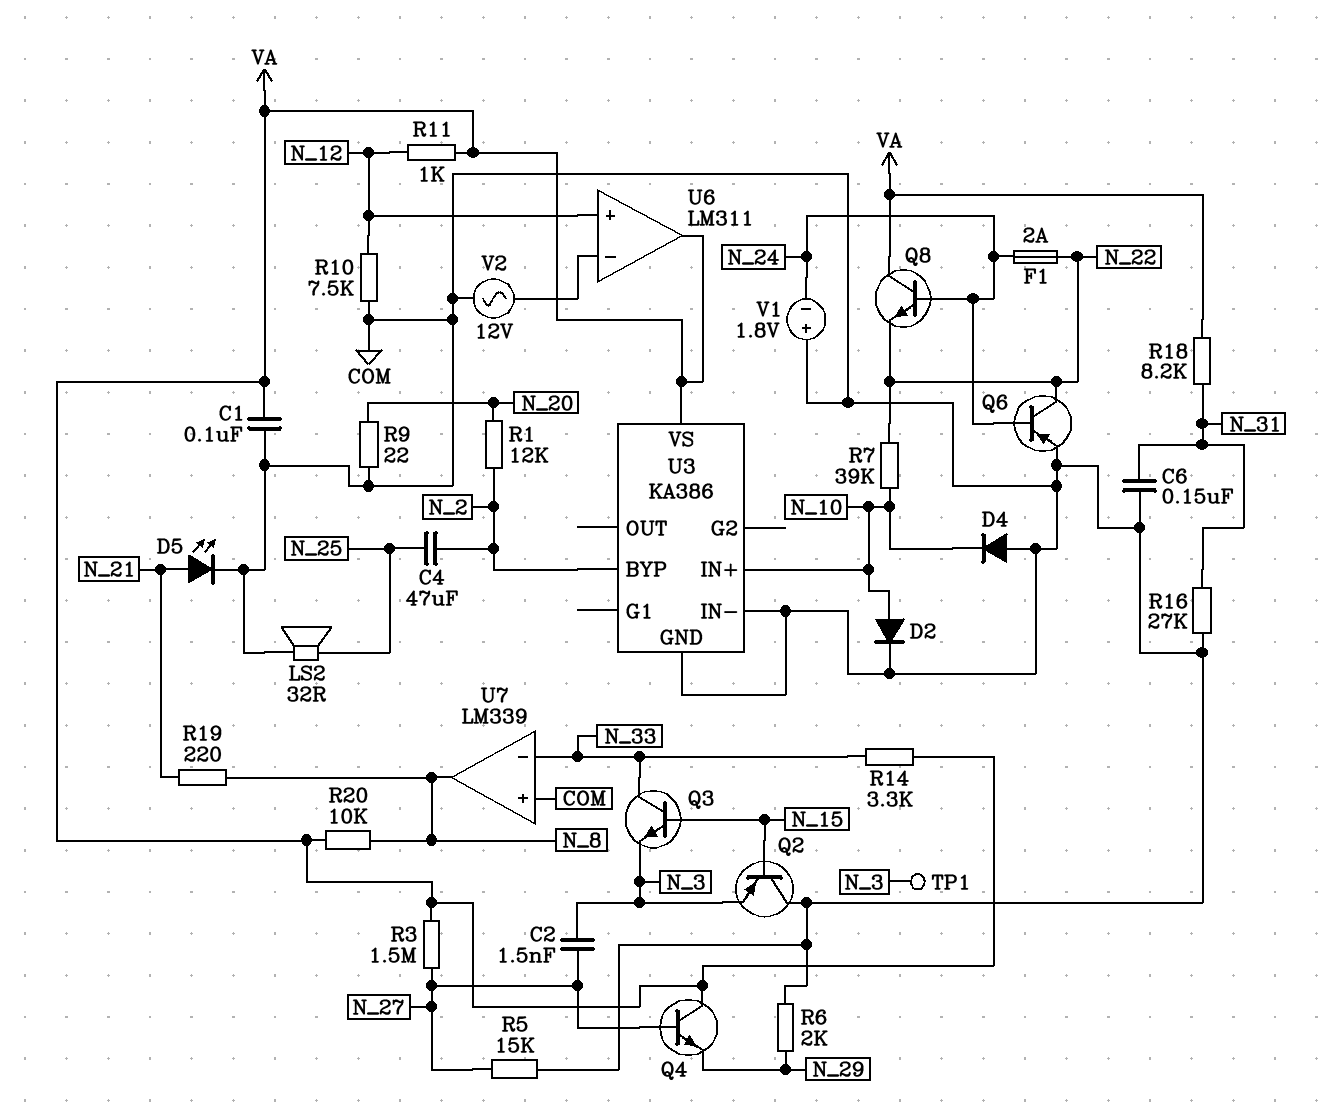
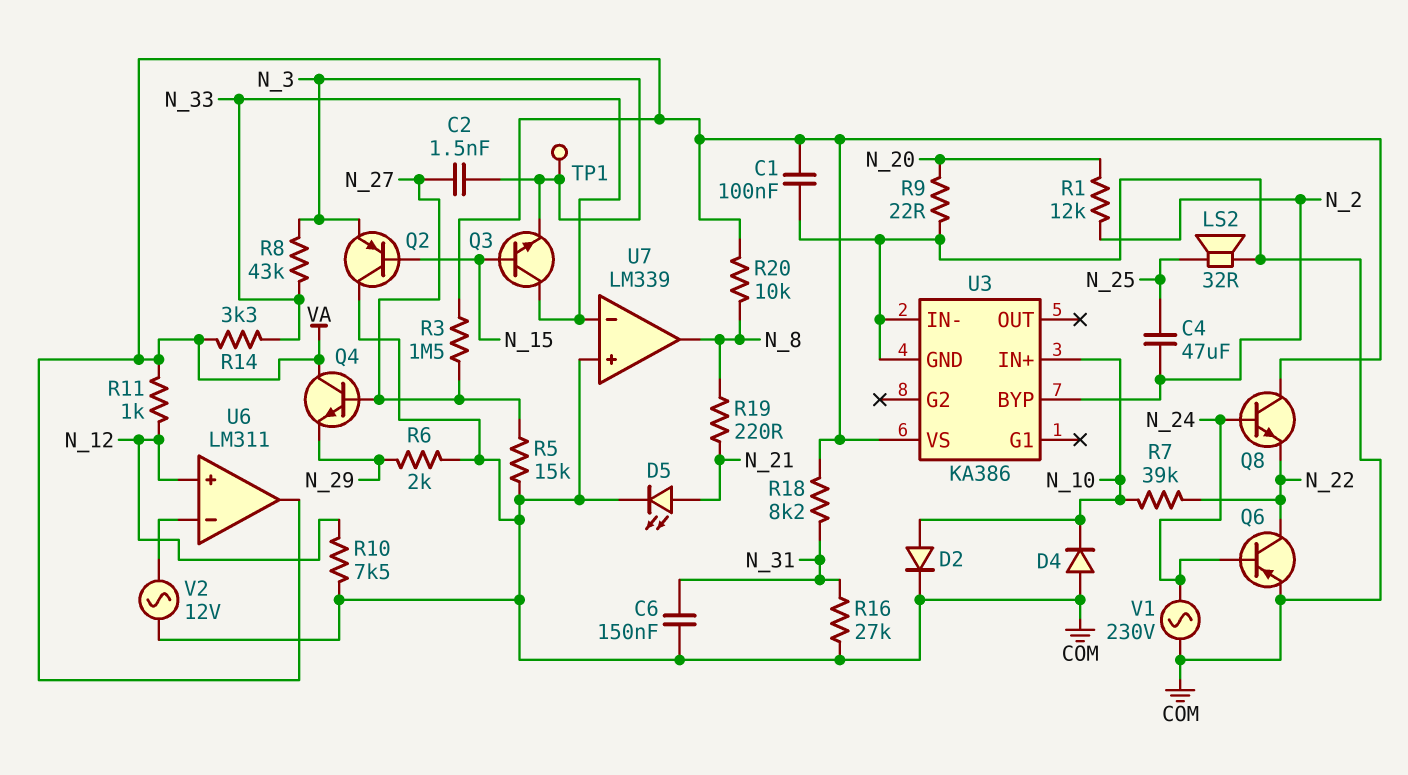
F1: 2A (N_22, N_24) -> none
R8: none -> 43k (N_3, N_33)
V1: 1.8V (plus COM, minus N_24) -> AC 230V (COM, N_24)

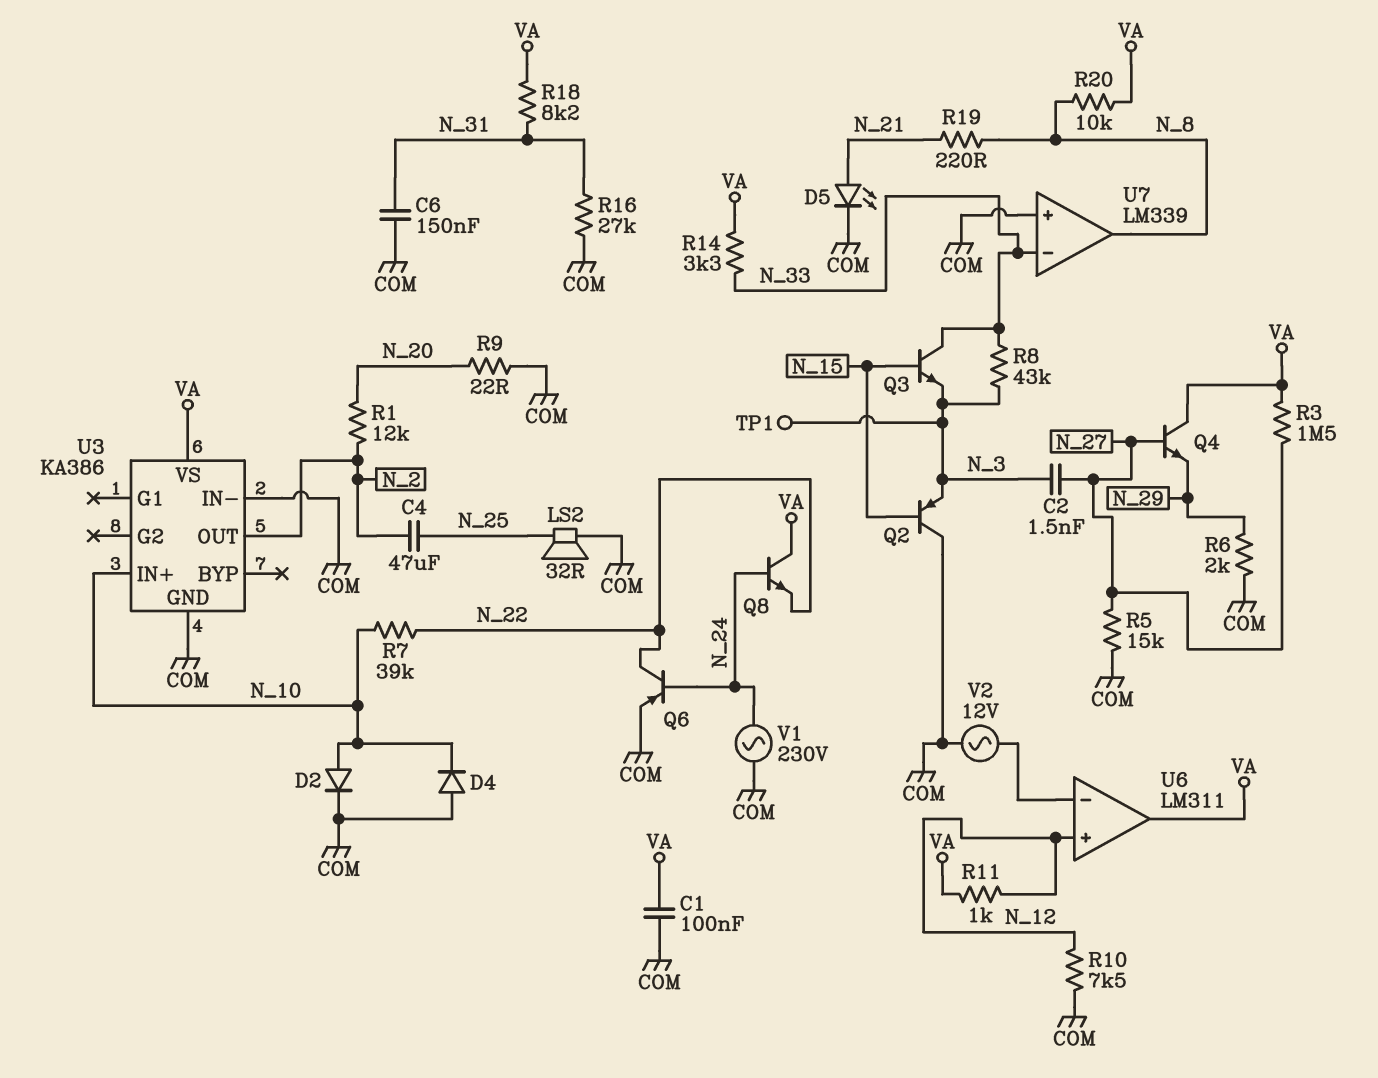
U3 pin BYP: N_2 -> none
U3 pin OUT: none -> N_2

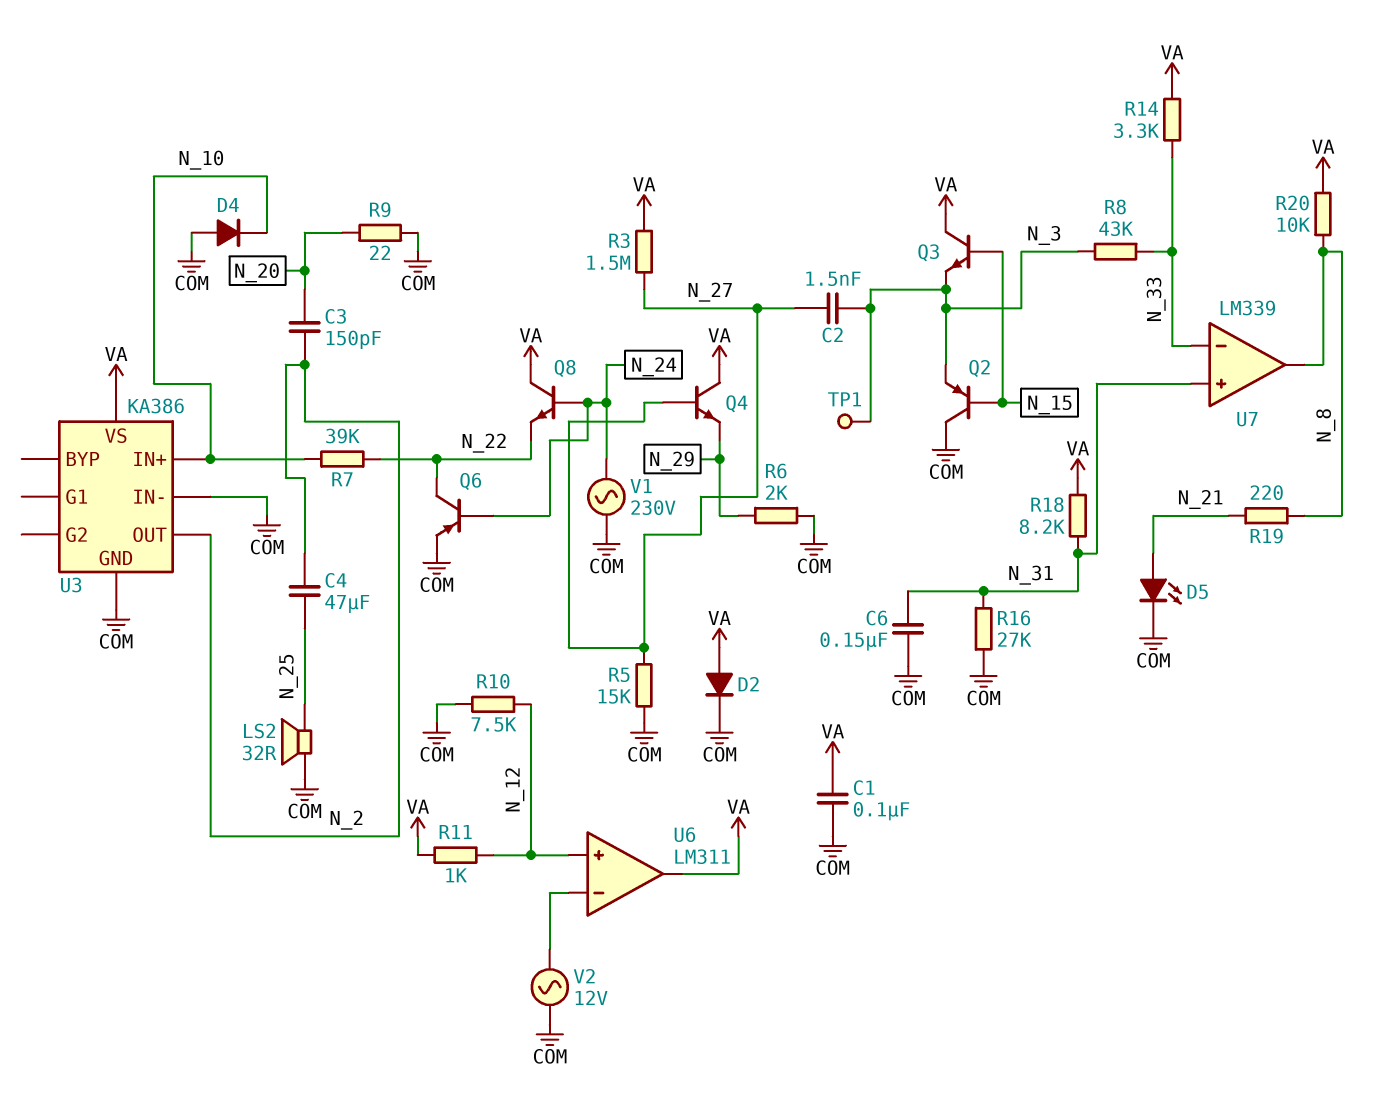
C3: none -> 150pF (N_2, N_20)
D2: diode (A N_10, K COM) -> diode (A VA, K COM)
Q3: NPN (B N_15, C N_33, E N_3) -> NPN (B N_15, C VA, E N_3)
R1: 12k (N_2, N_20) -> none
U7 pin in+: COM -> N_31

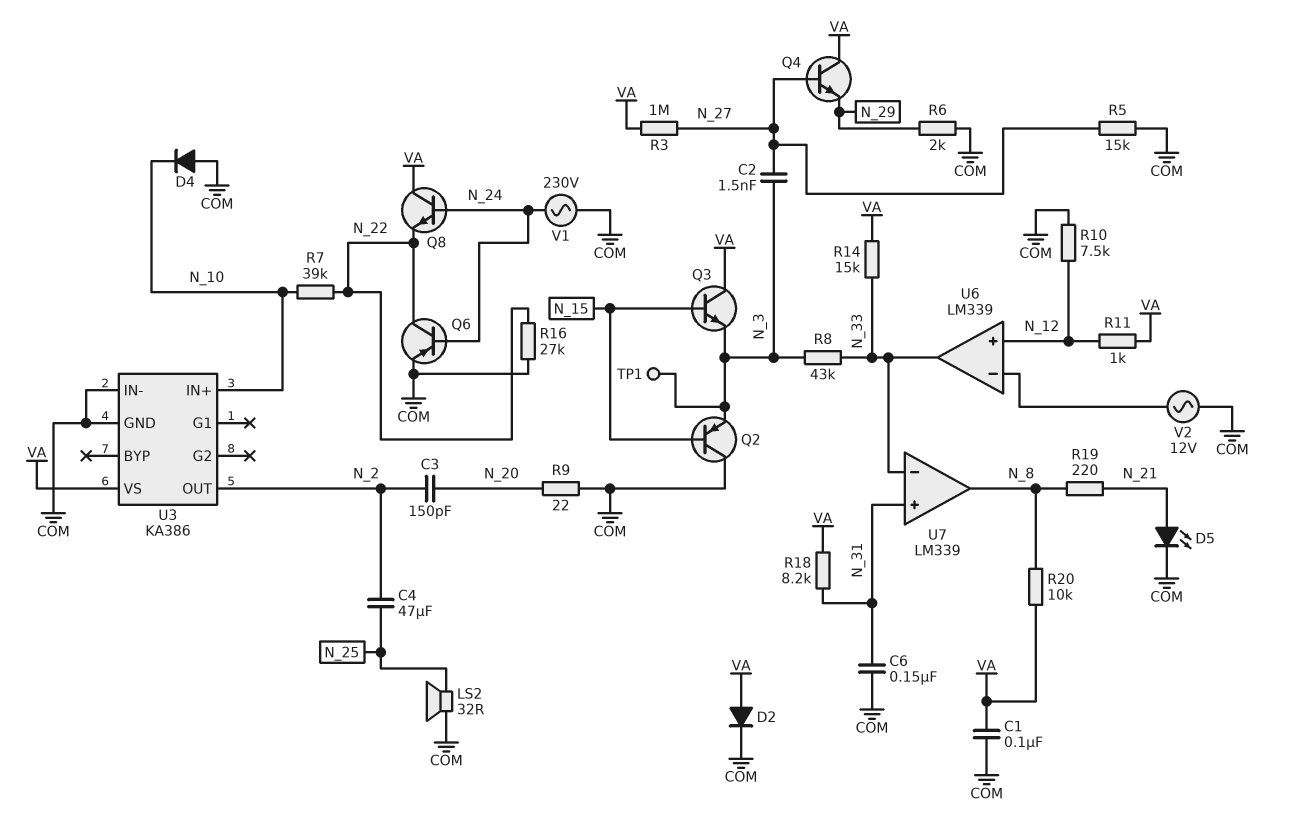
R3: 1.5M (N_27, VA) -> 1M (N_27, VA)
R14: 3.3k (N_33, VA) -> 15k (N_33, VA)
R16: 27k (COM, N_31) -> 27k (COM, N_22)
U6: LM311 -> LM339
U6 pin out: VA -> N_33

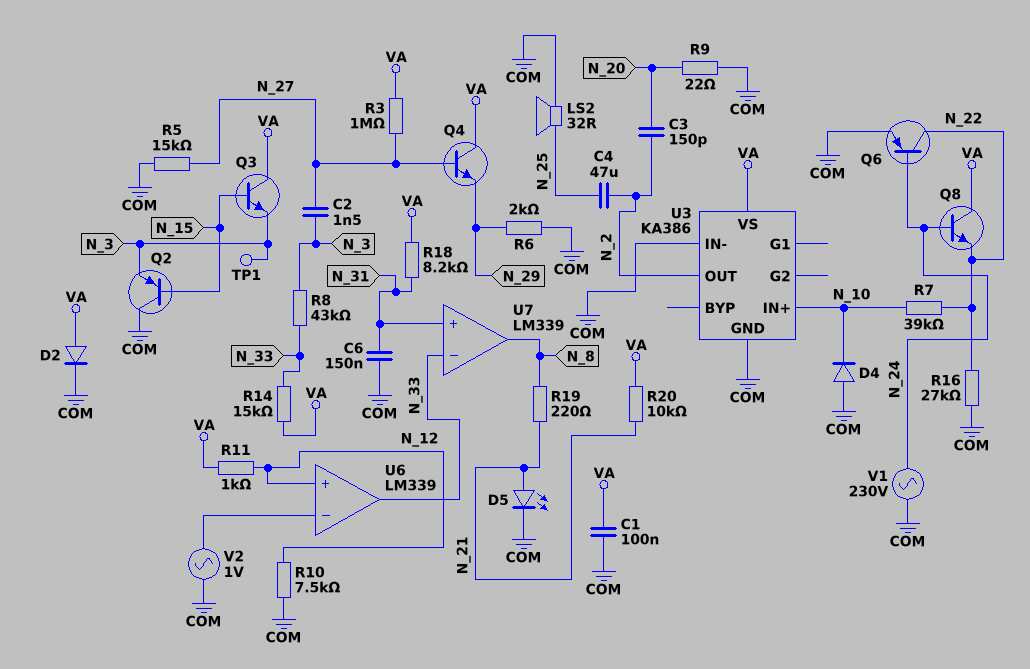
R20: 10k (N_8, VA) -> 10k (N_21, VA)
V2: AC 12V (COM, U6/in-) -> AC 1V (COM, U6/in-)

